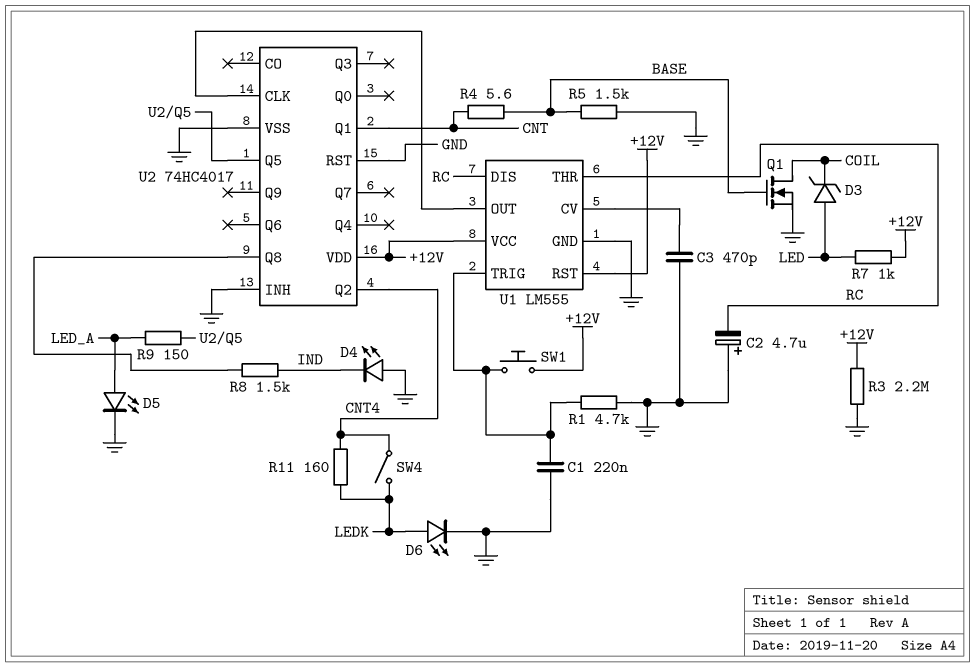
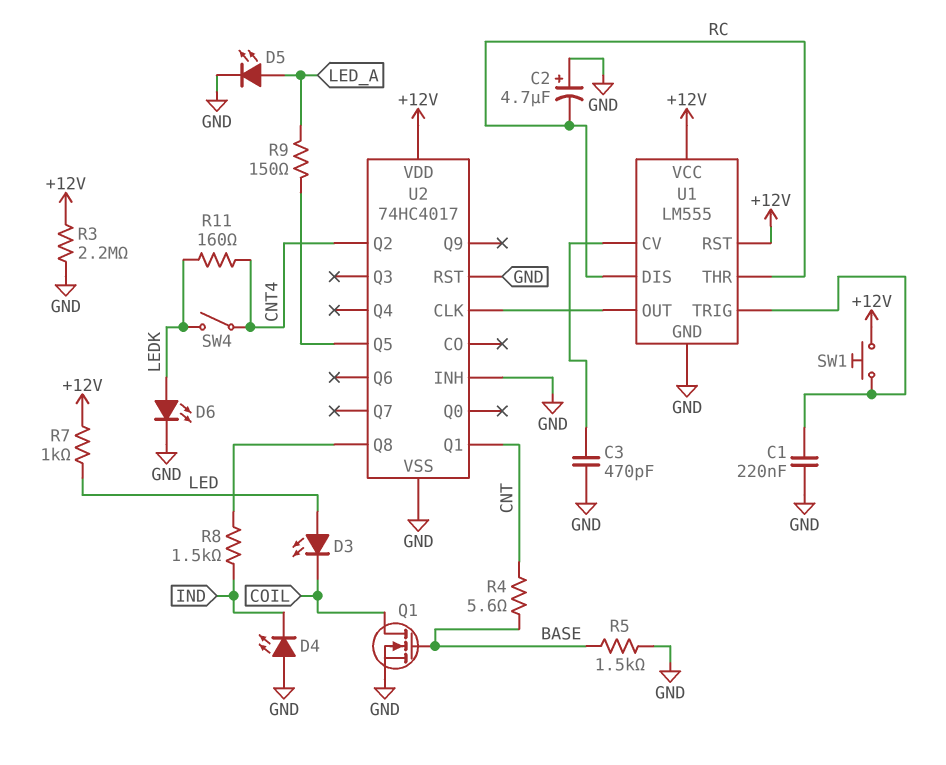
D3: zener (A LED, K COIL) -> LED (A LED, K COIL)
R1: 4.7k (GND, U1/TRIG) -> none

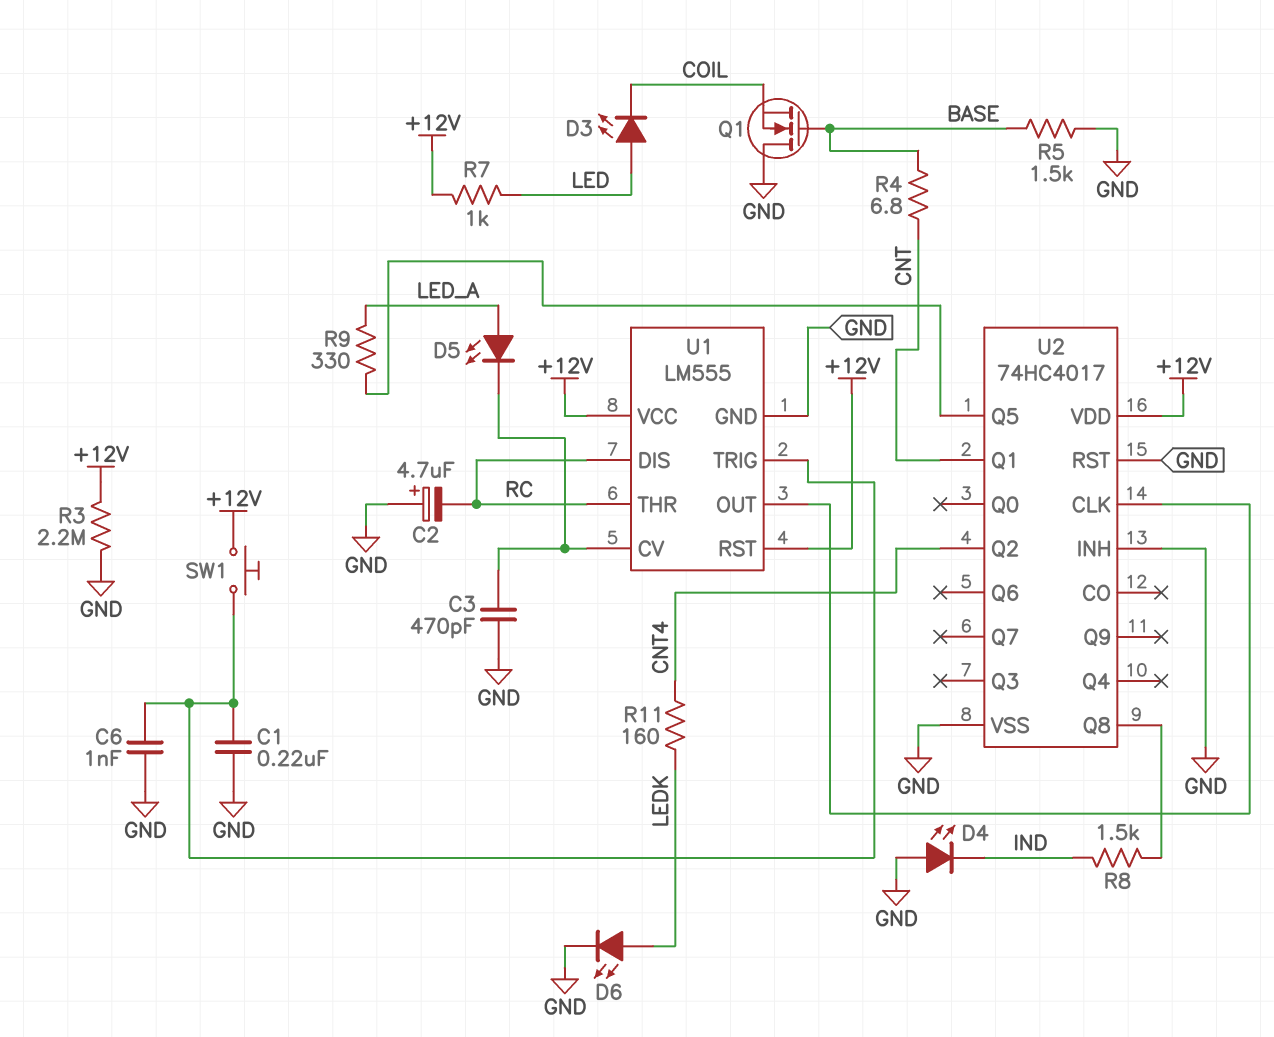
C6: none -> 1nF (GND, U1/TRIG)
D5: LED (A LED_A, K GND) -> LED (A LED_A, K U1/CV)
Q1: NMOS (G BASE, D COIL, S GND) -> NMOS (G BASE, D GND, S COIL)
R4: 5.6 (BASE, CNT) -> 6.8 (BASE, CNT)
R9: 150 (LED_A, U2/Q5) -> 330 (LED_A, U2/Q5)
SW4: switch (CNT4, LEDK) -> none

